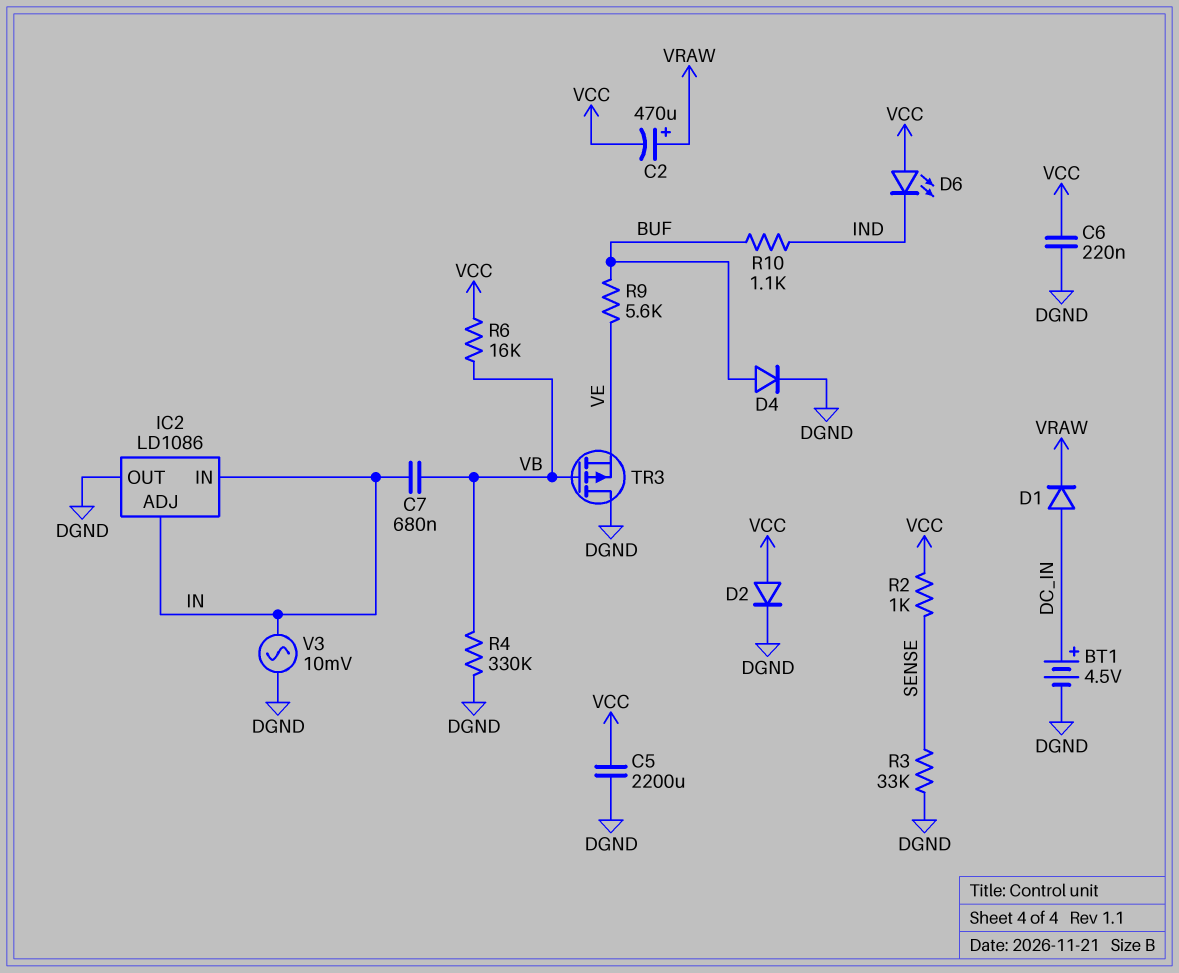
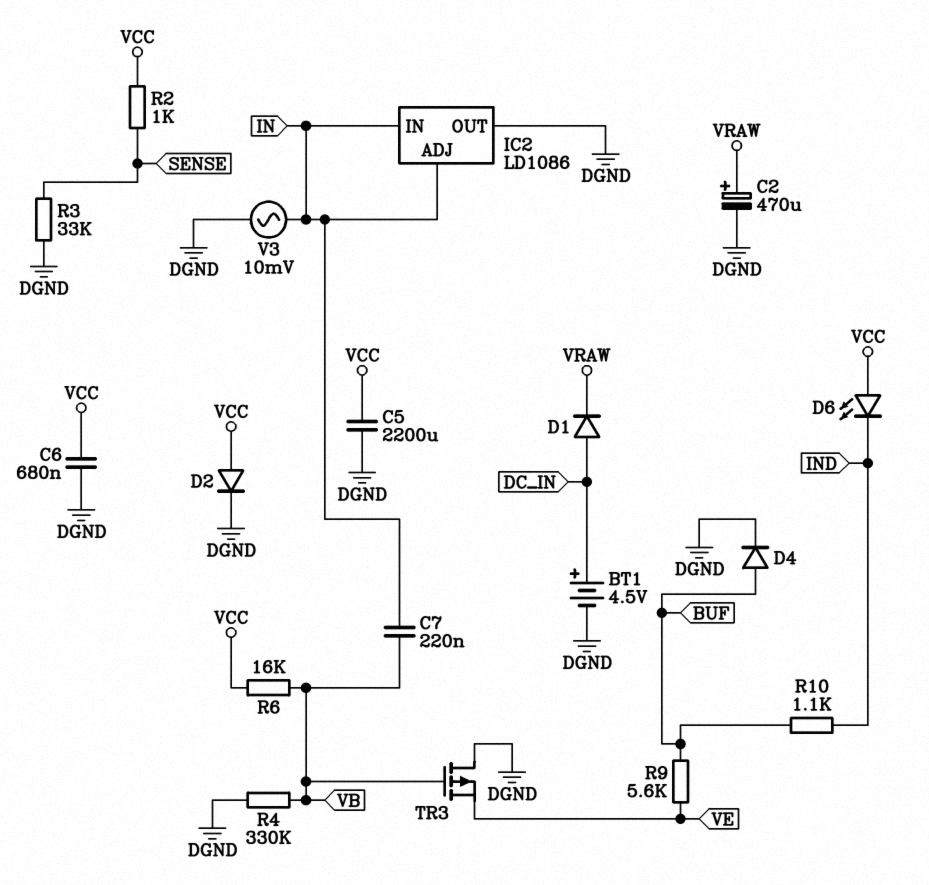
C2: 470uF (plus VRAW, minus VCC) -> 470uF (plus VRAW, minus DGND)
C6: 220nF (DGND, VCC) -> 680nF (DGND, VCC)
C7: 680nF (IN, VB) -> 220nF (IN, VB)

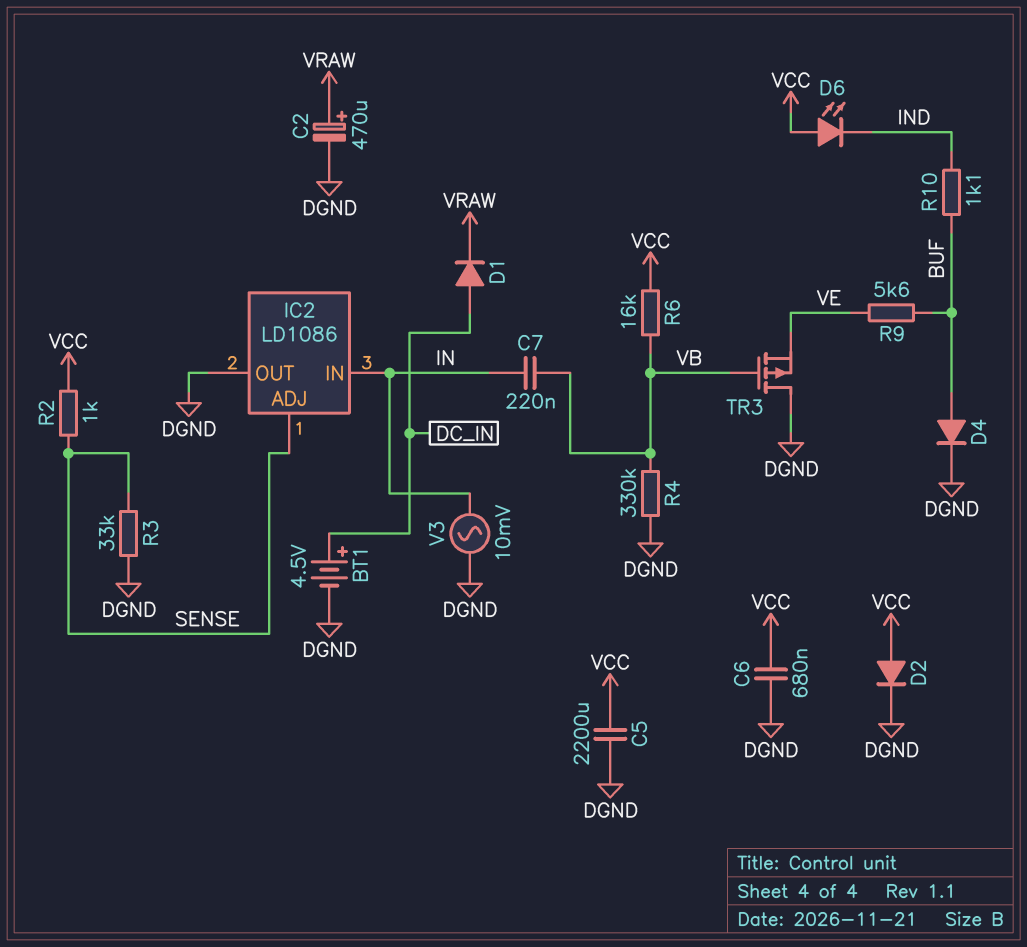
IC2 pin ADJ: IN -> SENSE

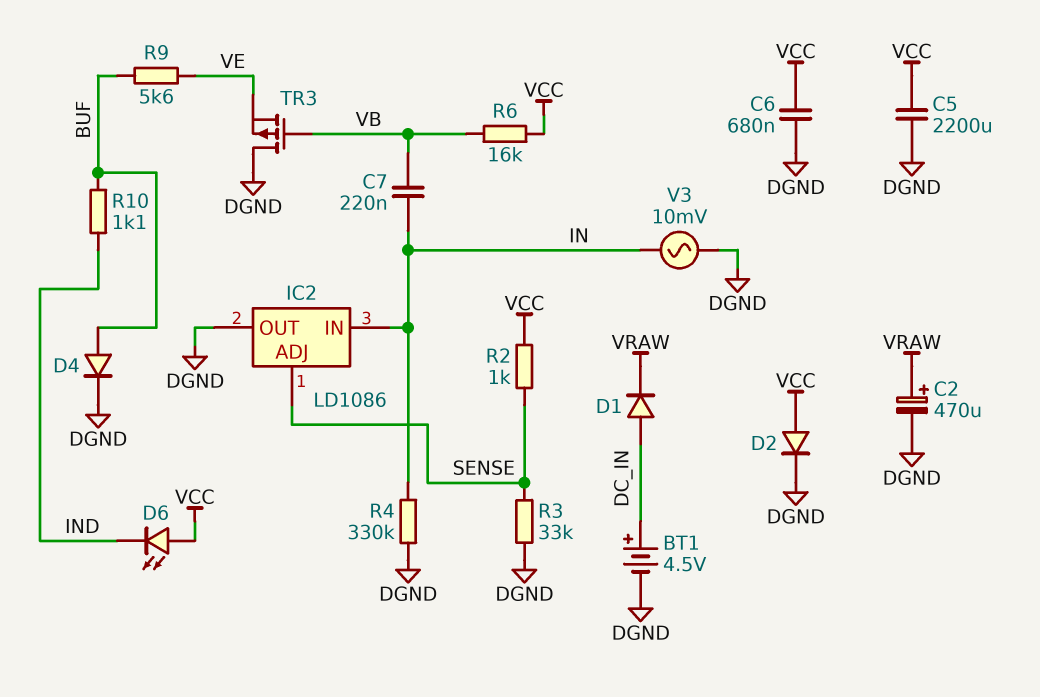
R4: 330k (DGND, VB) -> 330k (DGND, IN)

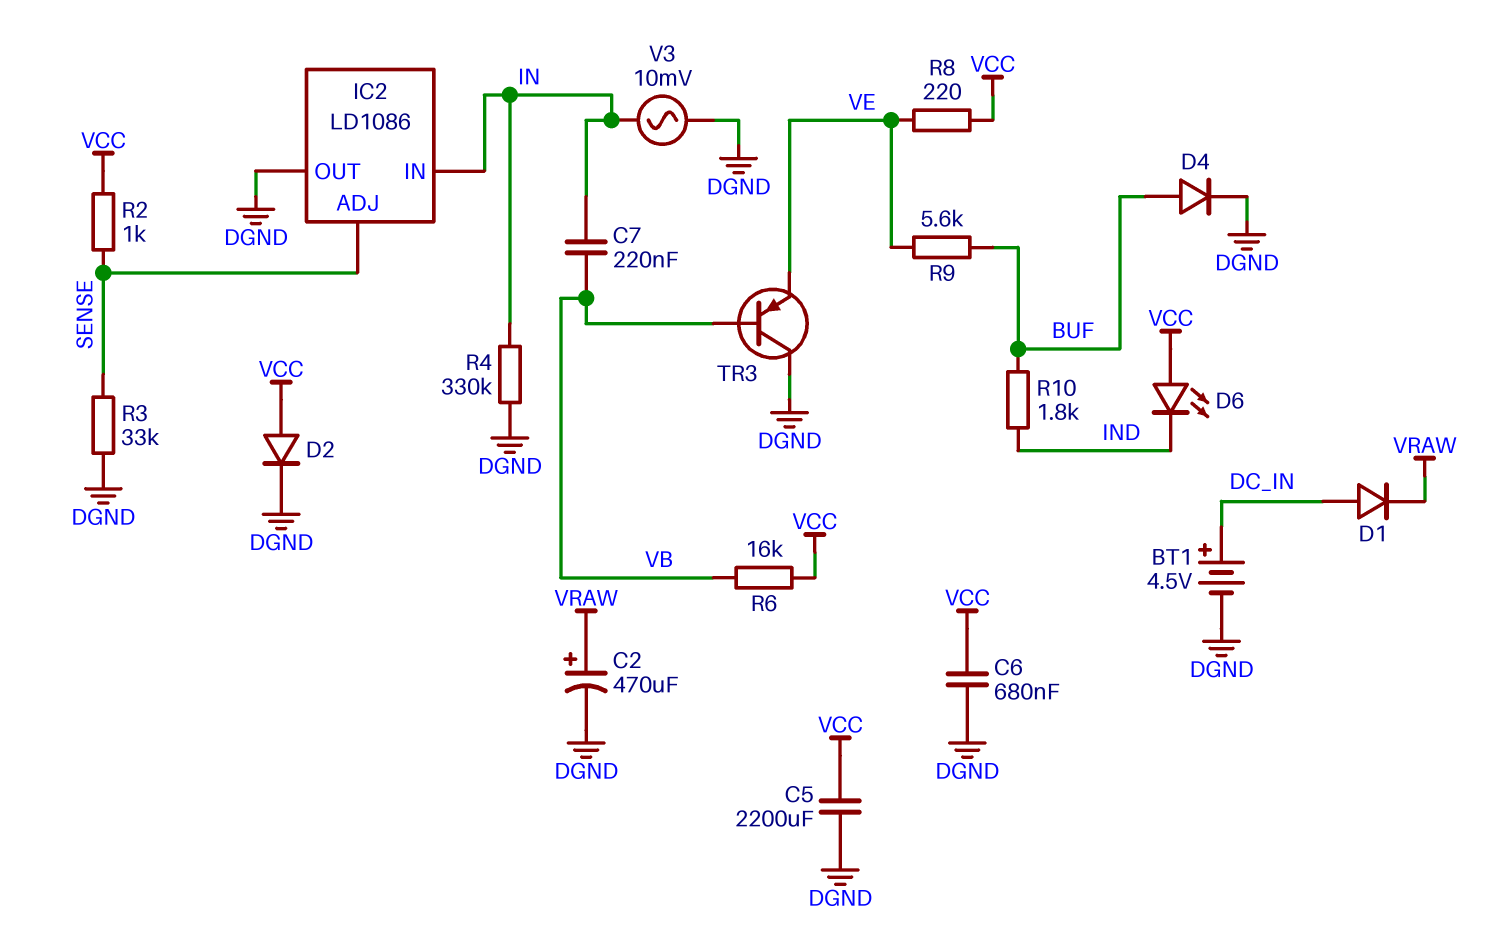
R8: none -> 220 (VCC, VE)
R10: 1.1k (BUF, IND) -> 1.8k (BUF, IND)
TR3: PMOS (G VB, D DGND, S VE) -> PNP (B VB, C DGND, E VE)

